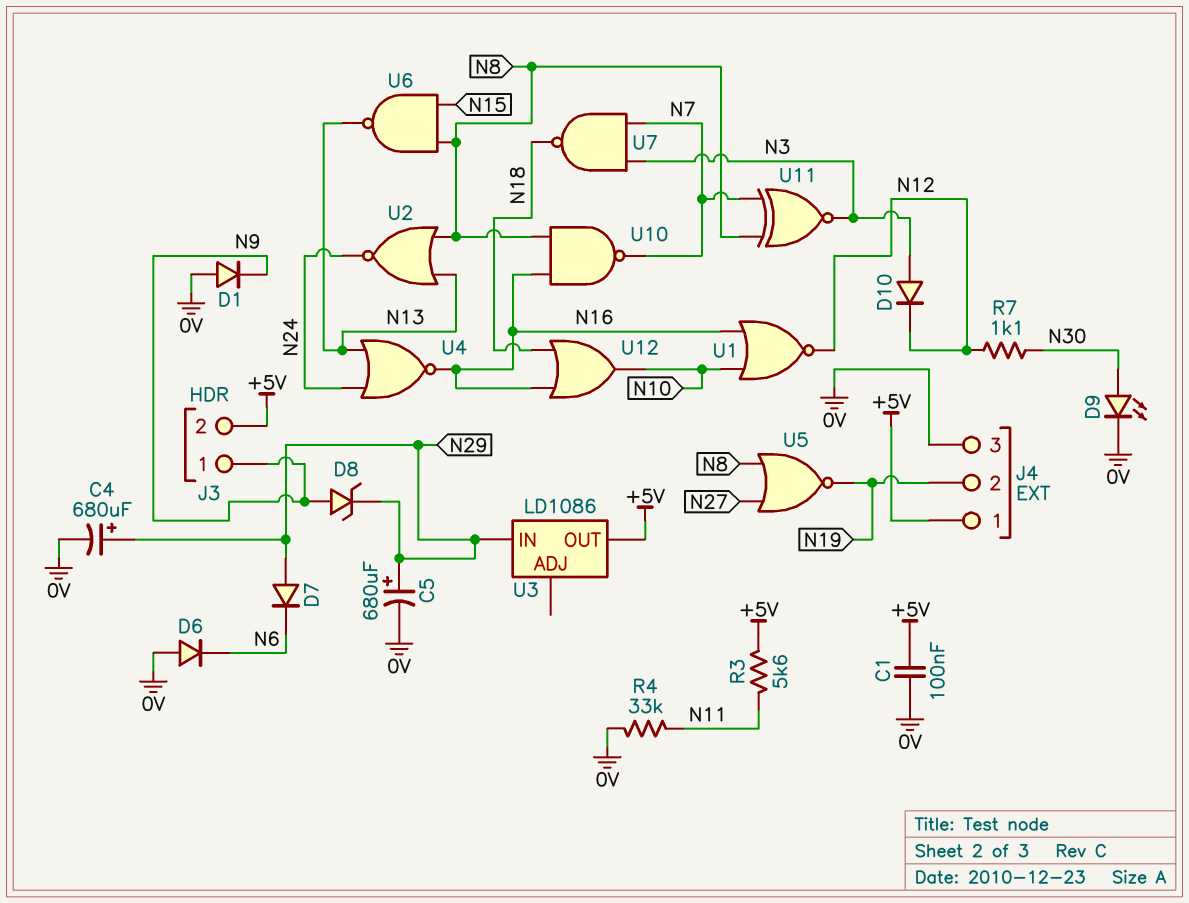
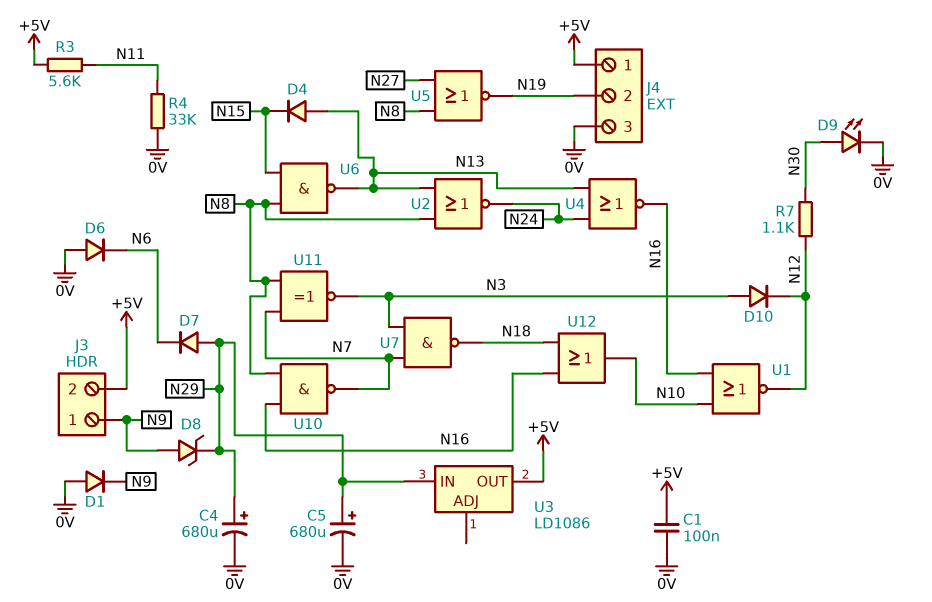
D4: none -> diode (A N13, K N15)

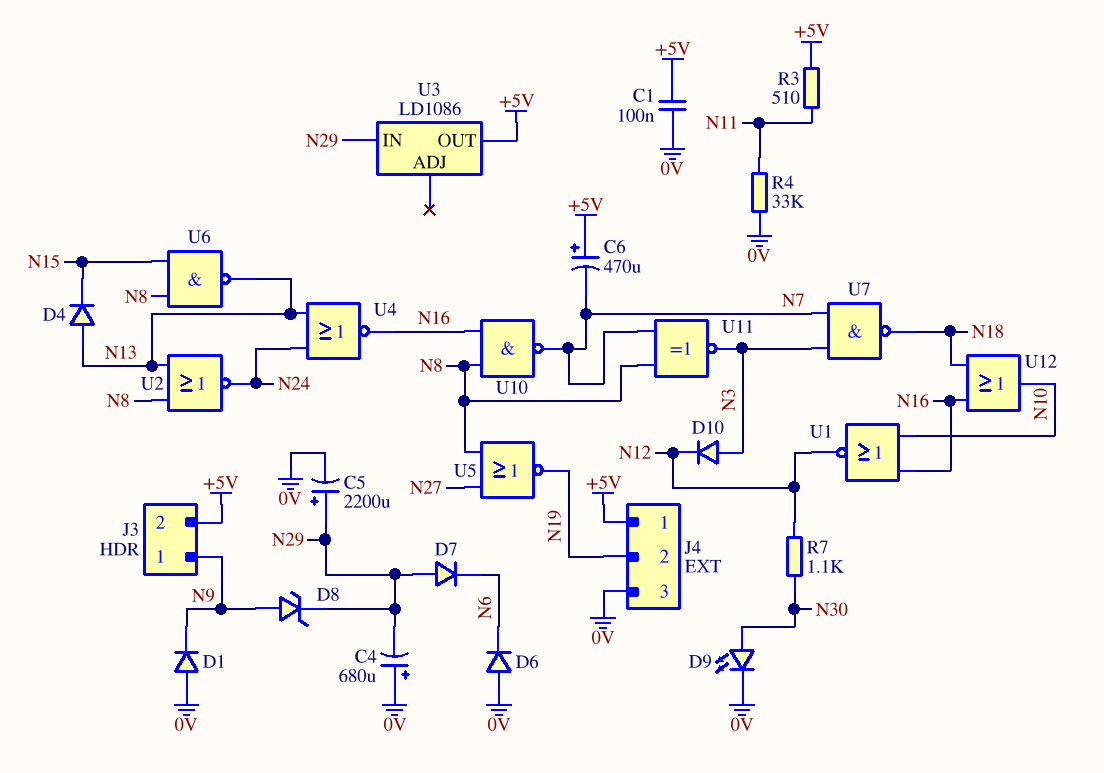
C4: 680uF (plus N29, minus 0V) -> 680uF (plus 0V, minus N29)
C5: 680uF (plus N29, minus 0V) -> 2200uF (plus N29, minus 0V)
C6: none -> 470uF (plus +5V, minus N7)
R3: 5.6k (+5V, N11) -> 510 (+5V, N11)

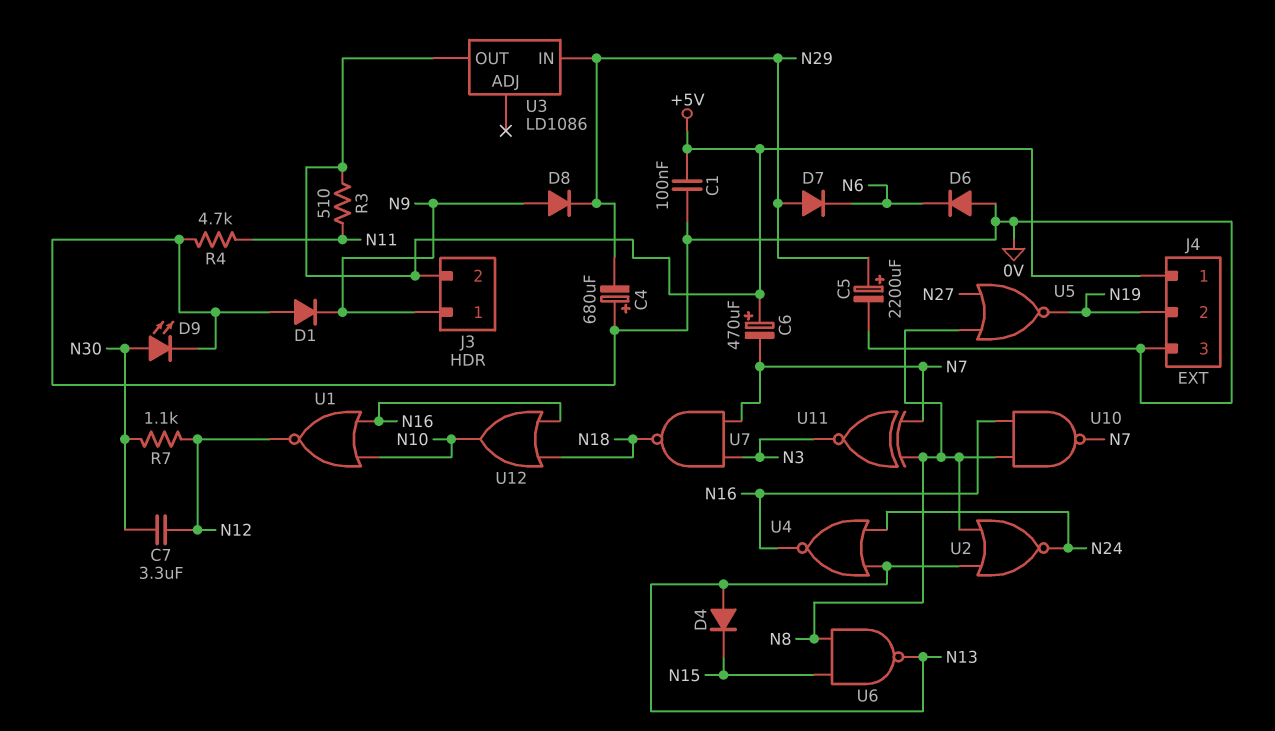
C7: none -> 3.3uF (N12, N30)
D8: zener (A N9, K N29) -> diode (A N9, K N29)
D10: diode (A N3, K N12) -> none
R4: 33k (0V, N11) -> 4.7k (0V, N11)

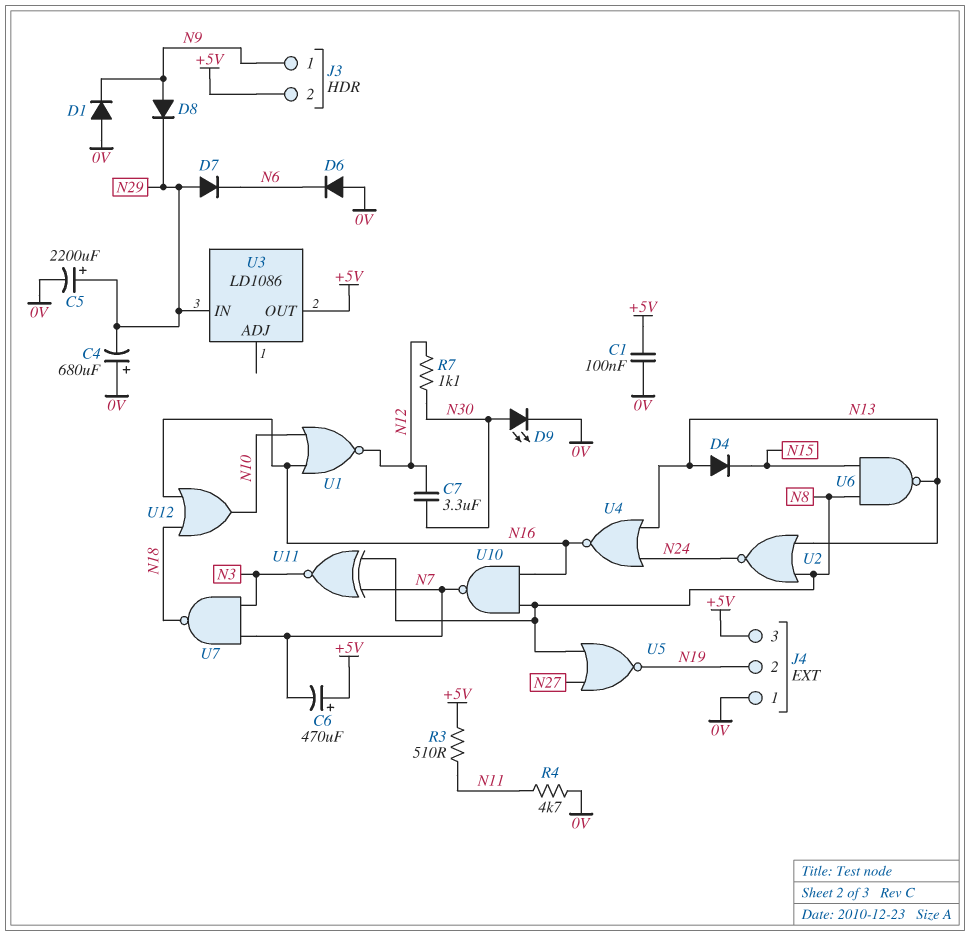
J4 pin 1: +5V -> 0V
J4 pin 3: 0V -> +5V

